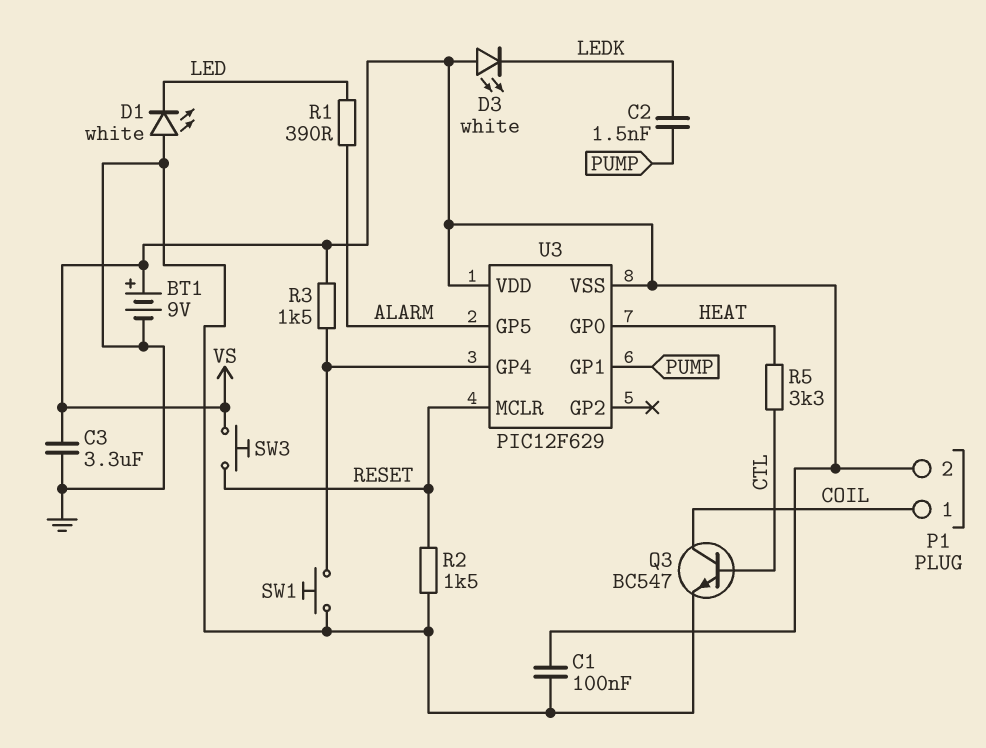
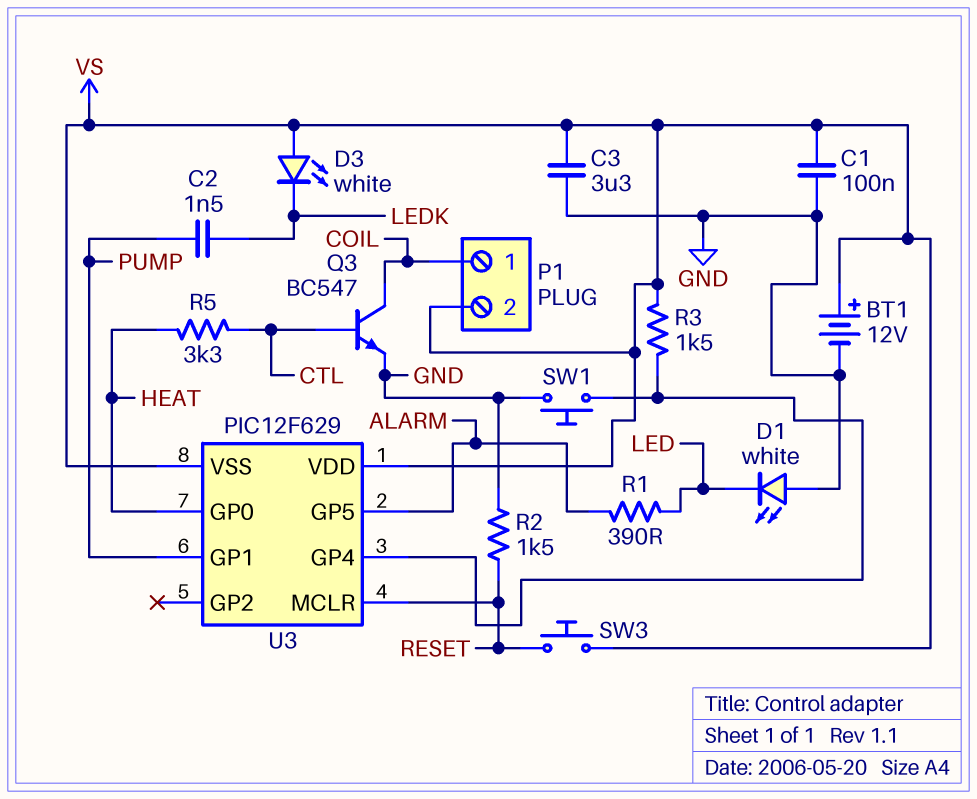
BT1: 9V (plus VS, minus GND) -> 12V (plus VS, minus GND)

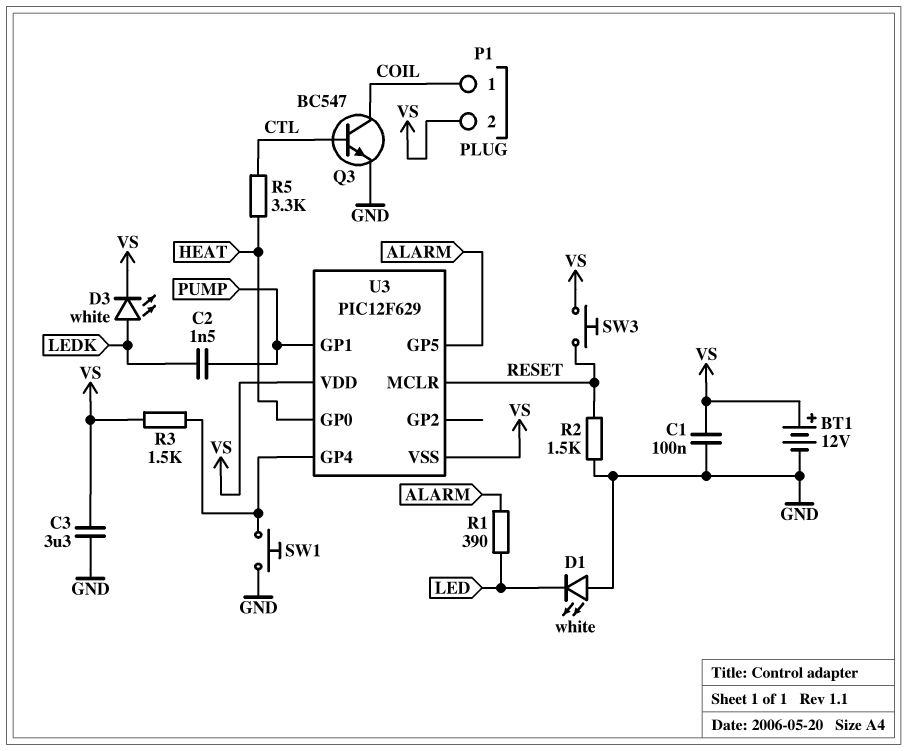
D3: LED white (A VS, K LEDK) -> LED white (A LEDK, K VS)

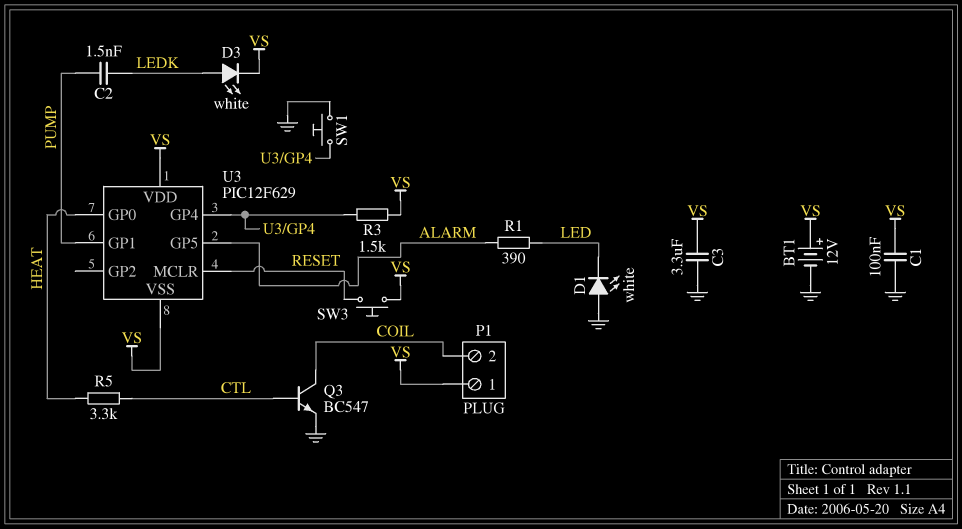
P1 pin 1: COIL -> VS
P1 pin 2: VS -> COIL
R2: 1.5k (GND, RESET) -> none

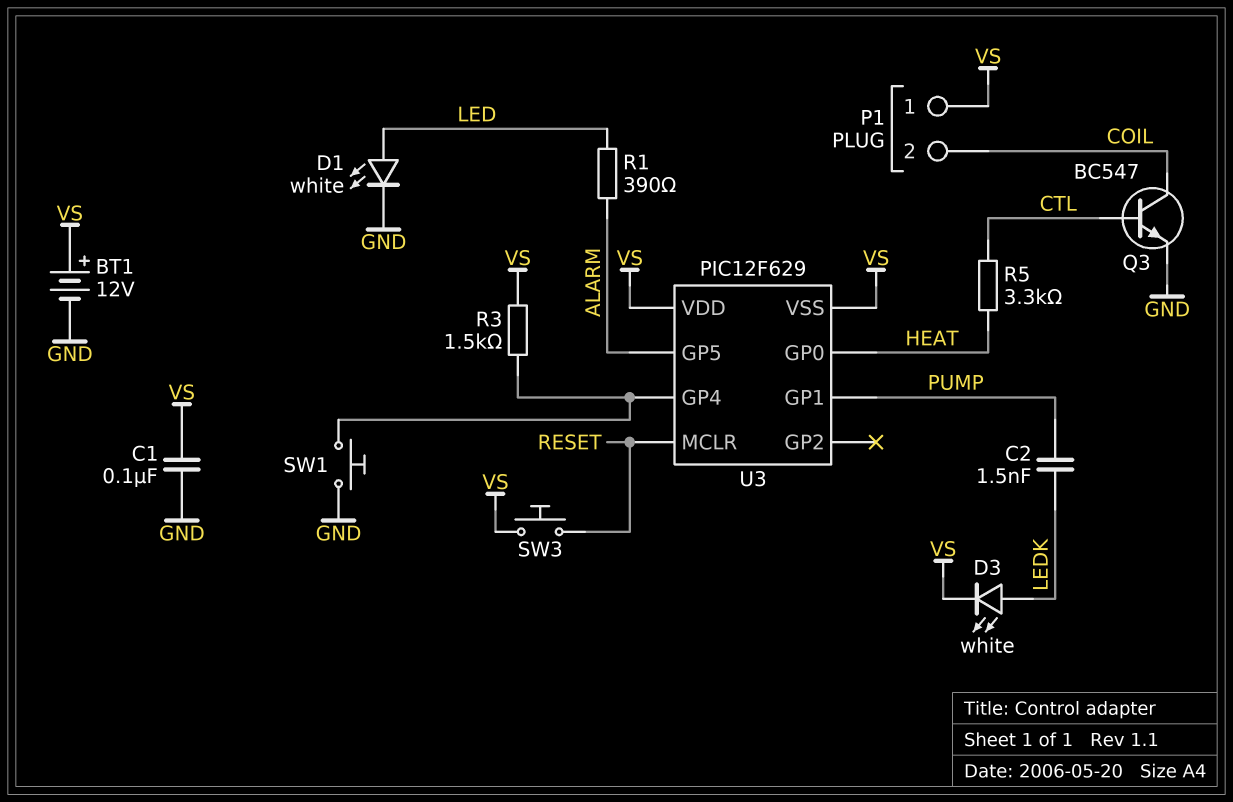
C3: 3.3uF (GND, VS) -> none
D1: LED white (A GND, K LED) -> LED white (A LED, K GND)

